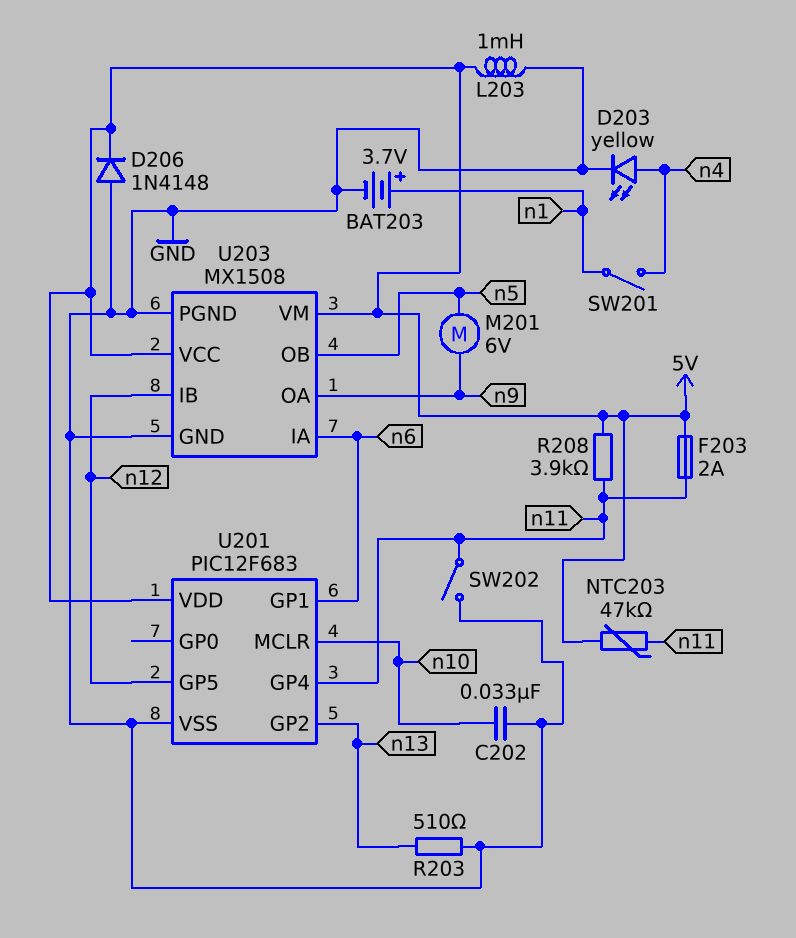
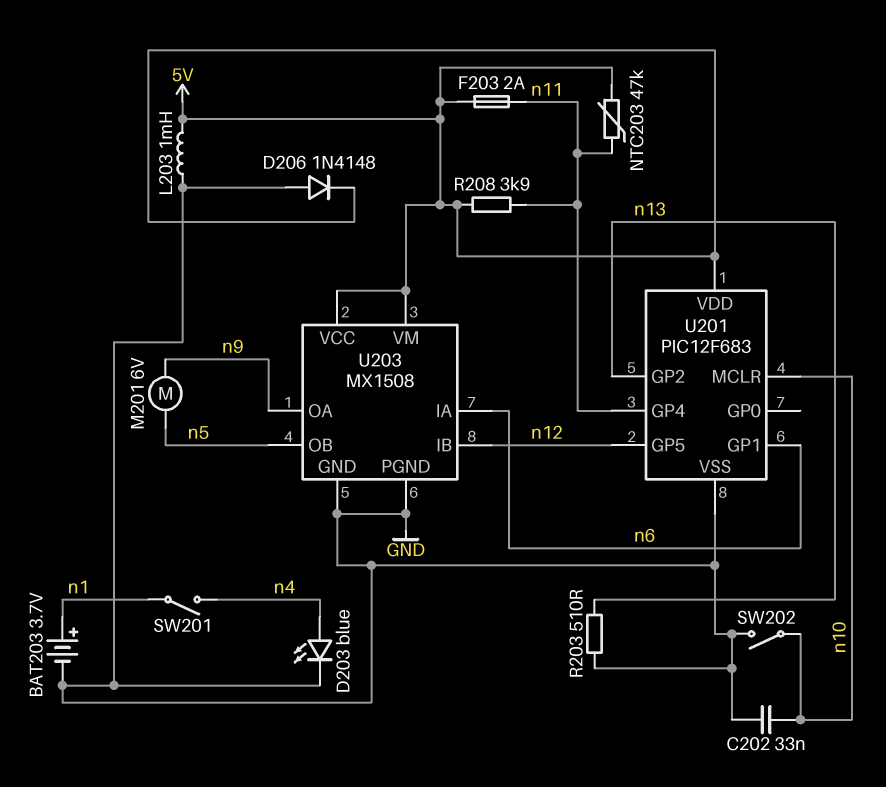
D203: LED yellow (A n4, K GND) -> LED blue (A n4, K GND)
SW202: switch (GND, n11) -> switch (GND, n10)

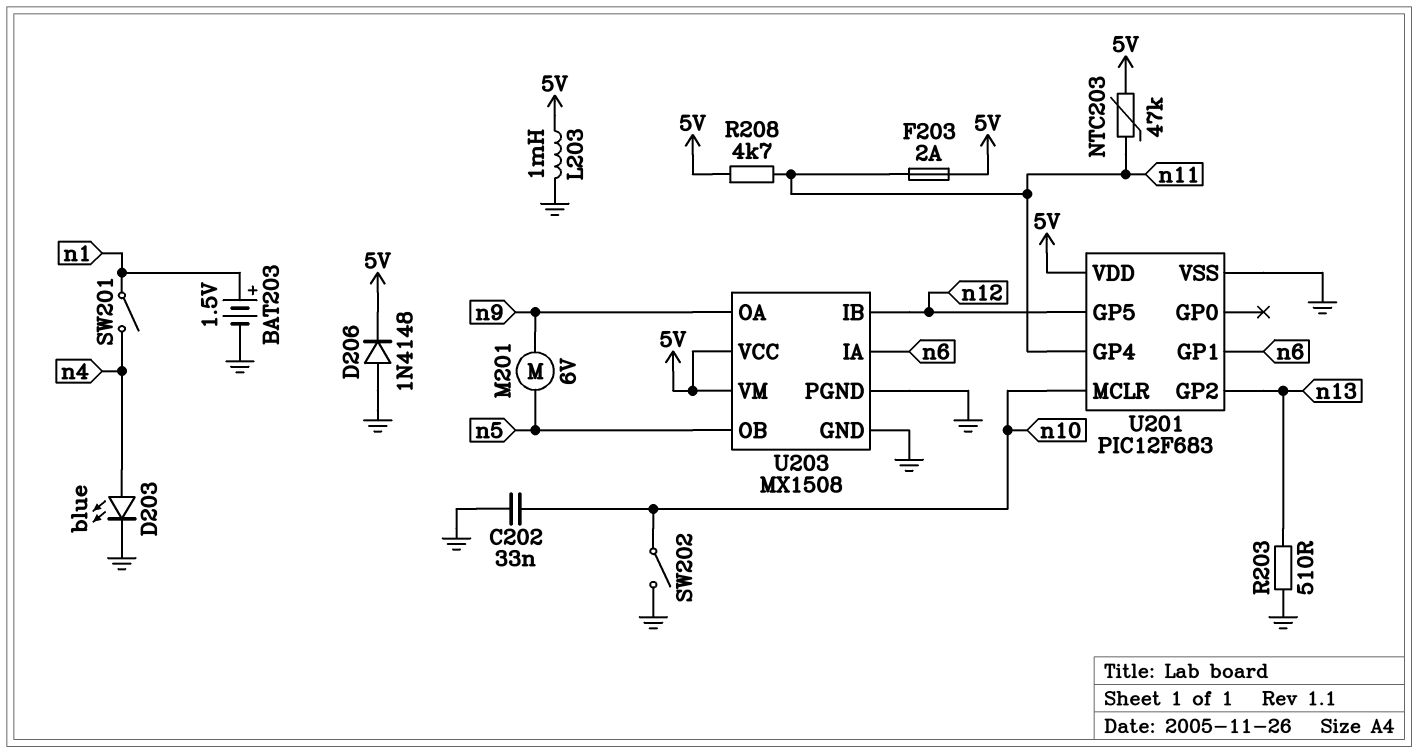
BAT203: 3.7V (plus n1, minus GND) -> 1.5V (plus n1, minus GND)
R208: 3.9k (5V, n11) -> 4.7k (5V, n11)

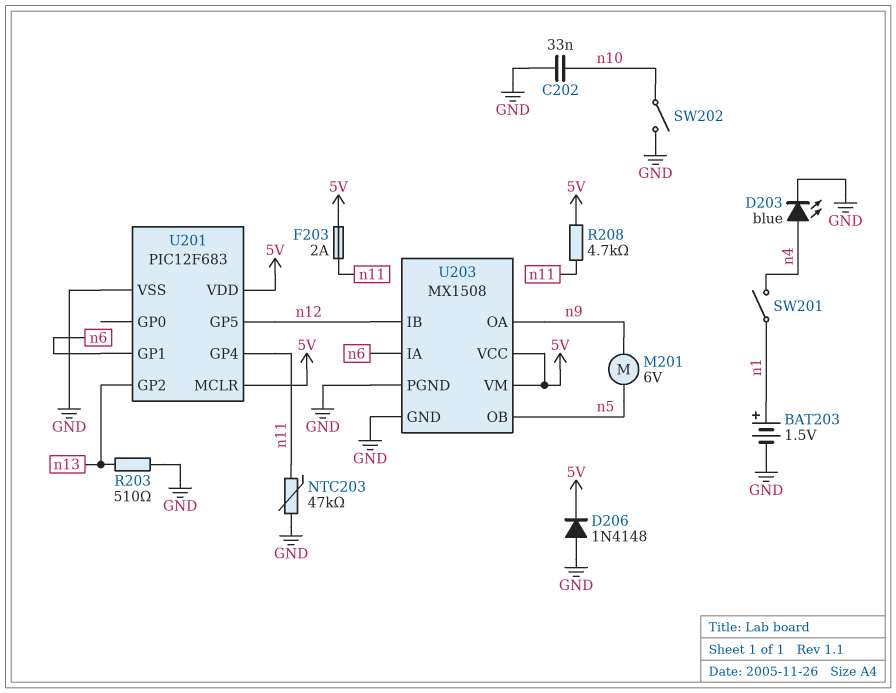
L203: 1mH (5V, GND) -> none
NTC203: 47k (5V, n11) -> 47k (GND, n11)
U201 pin MCLR: n10 -> 5V

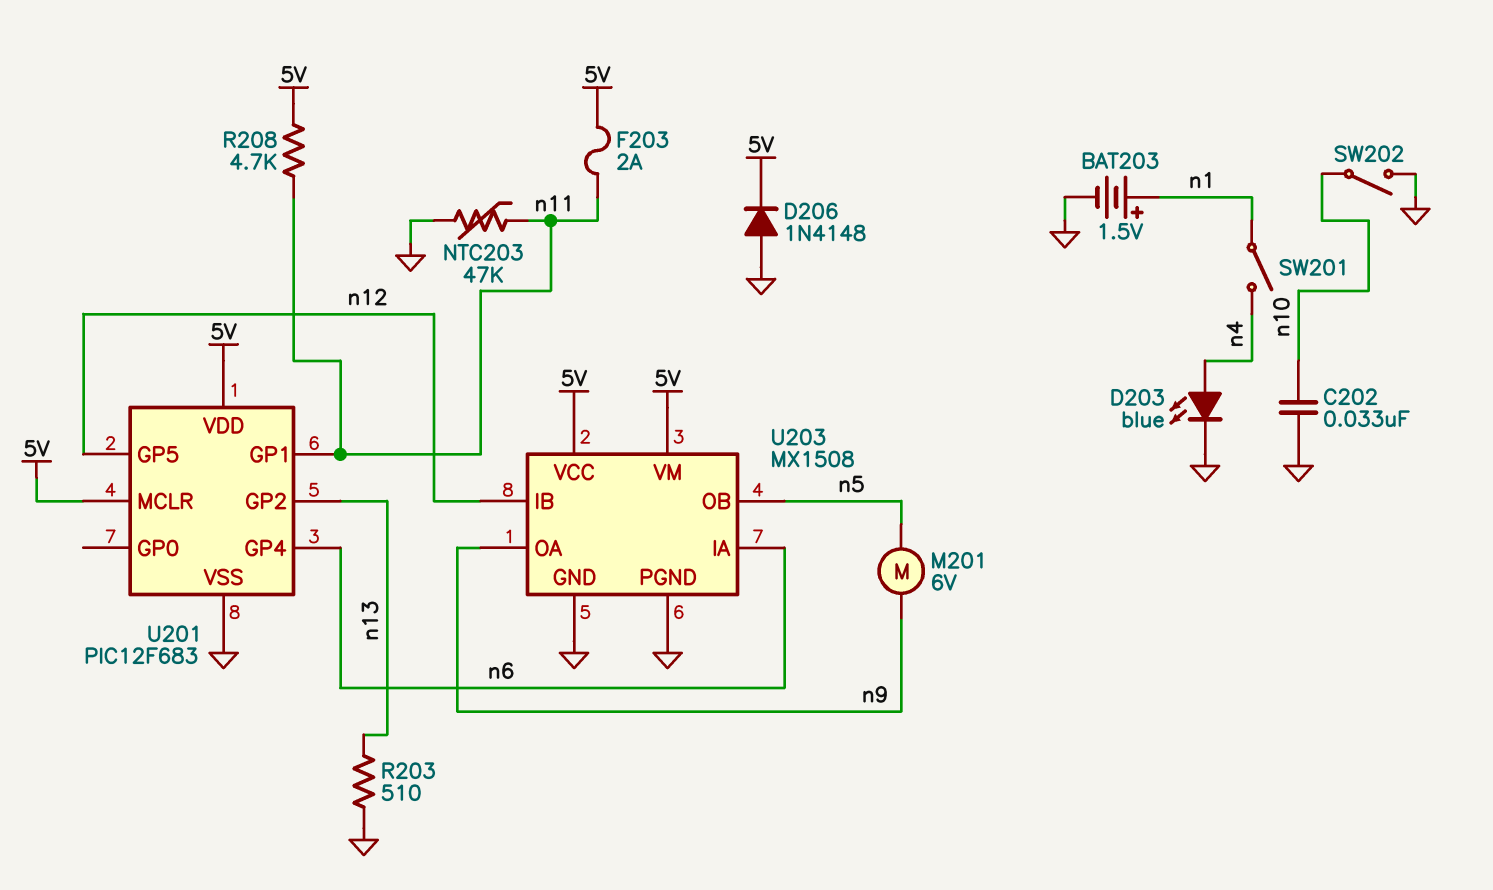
U201 pin GP1: n6 -> n11
U201 pin GP4: n11 -> n6

